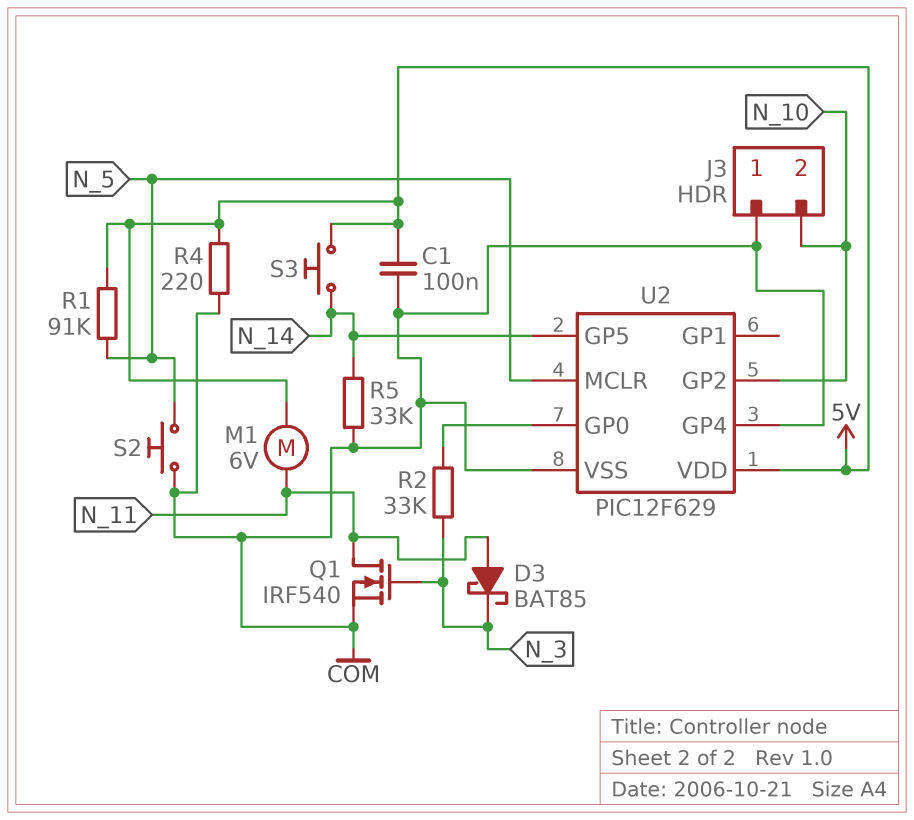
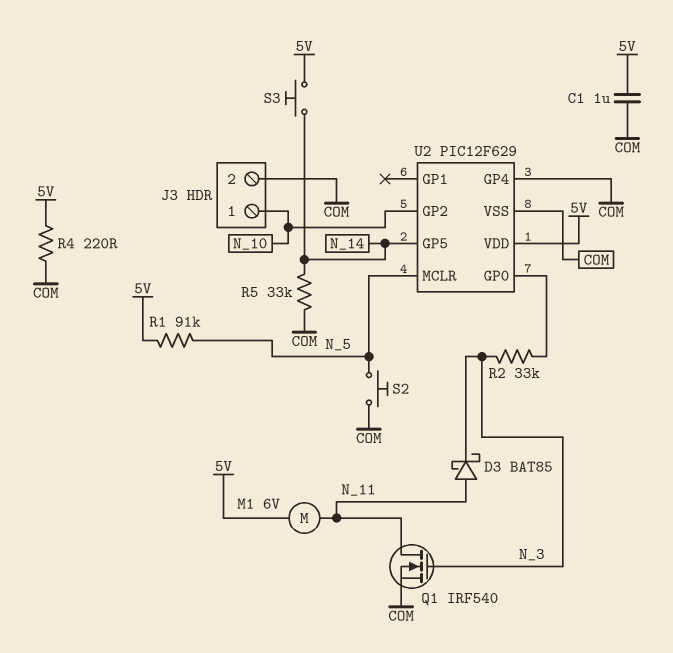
C1: 100nF (5V, COM) -> 1uF (5V, COM)
J3 pin 1: COM -> N_10
J3 pin 2: N_10 -> COM

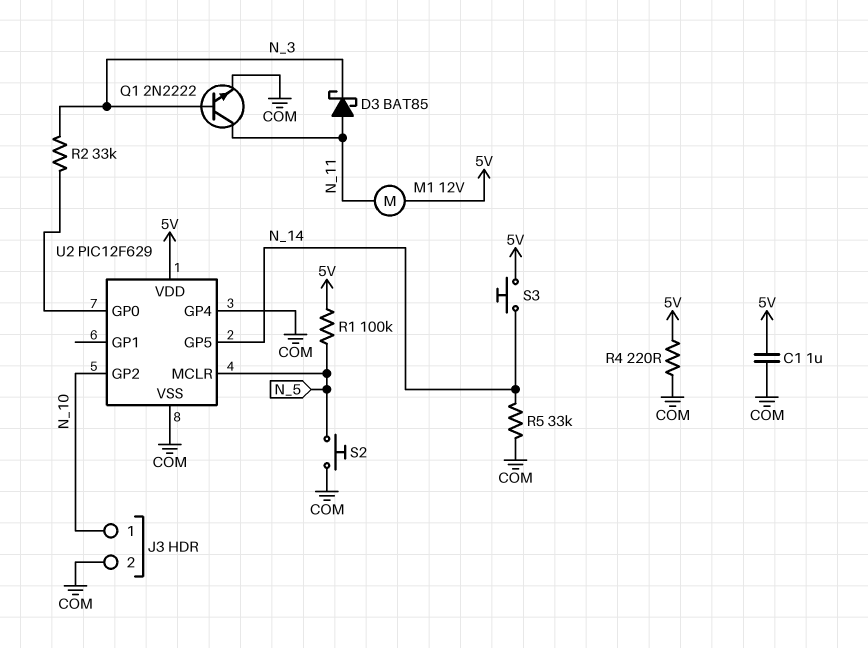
M1: motor 6V (5V, N_11) -> motor 12V (5V, N_11)
Q1: NMOS IRF540 (G N_3, D N_11, S COM) -> NPN 2N2222 (B N_3, C N_11, E COM)
R1: 91k (5V, N_5) -> 100k (5V, N_5)

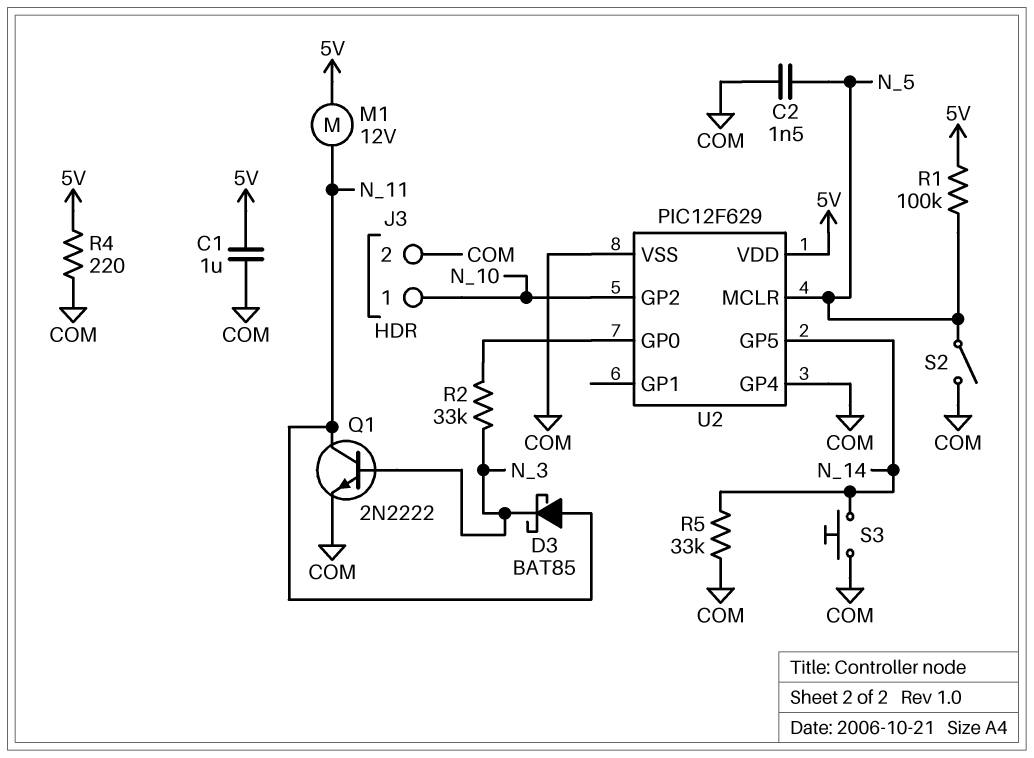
C2: none -> 1.5nF (COM, N_5)
S2: button (COM, N_5) -> switch (COM, N_5)
S3: button (5V, N_14) -> button (COM, N_14)

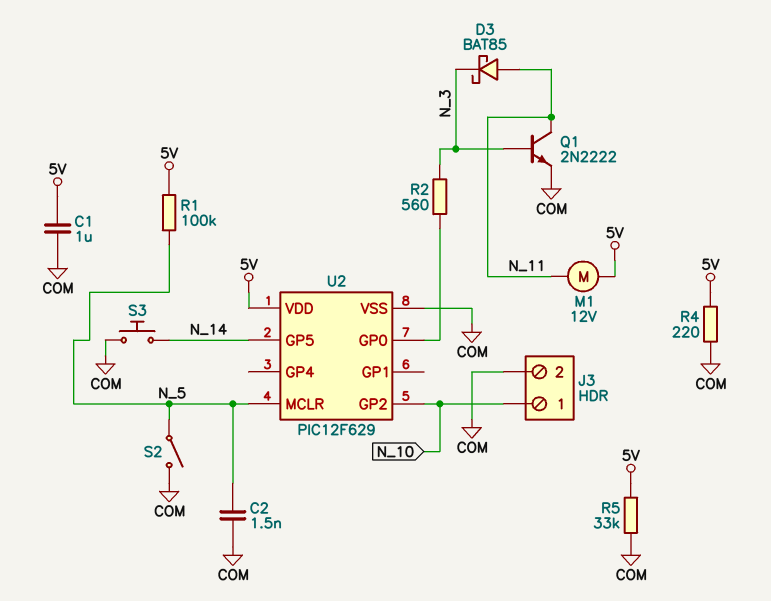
R2: 33k (N_3, U2/GP0) -> 560 (N_3, U2/GP0)
R5: 33k (COM, N_14) -> 33k (5V, COM)
U2 pin GP4: COM -> none

